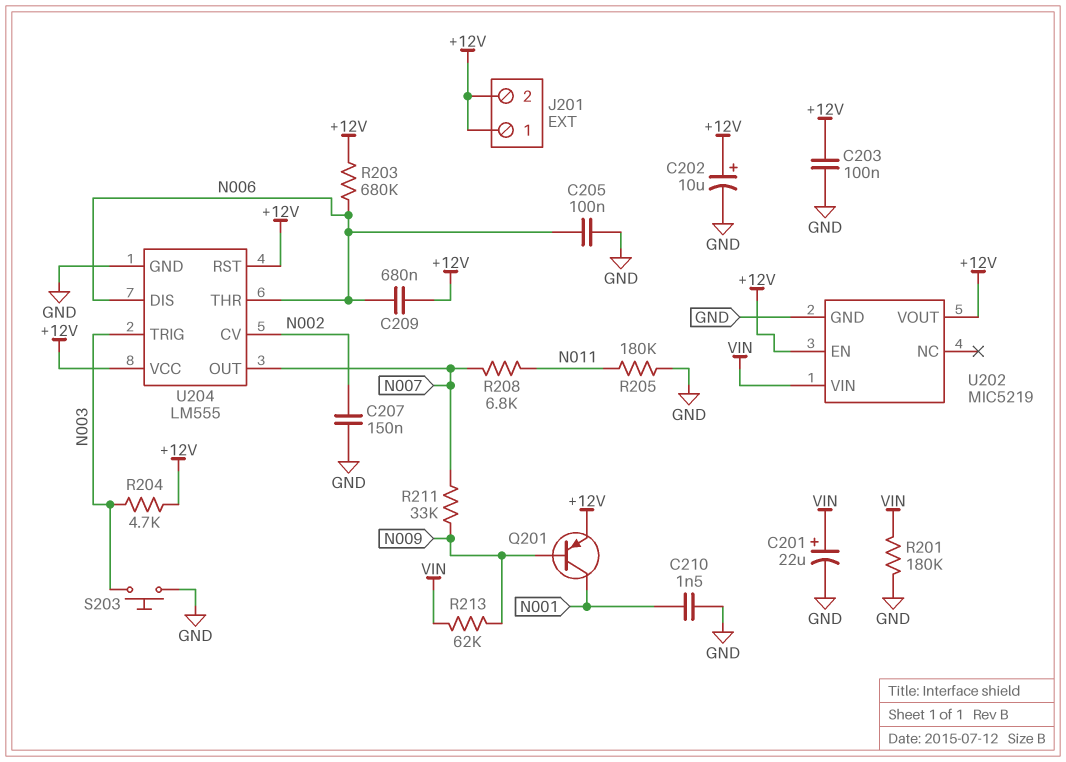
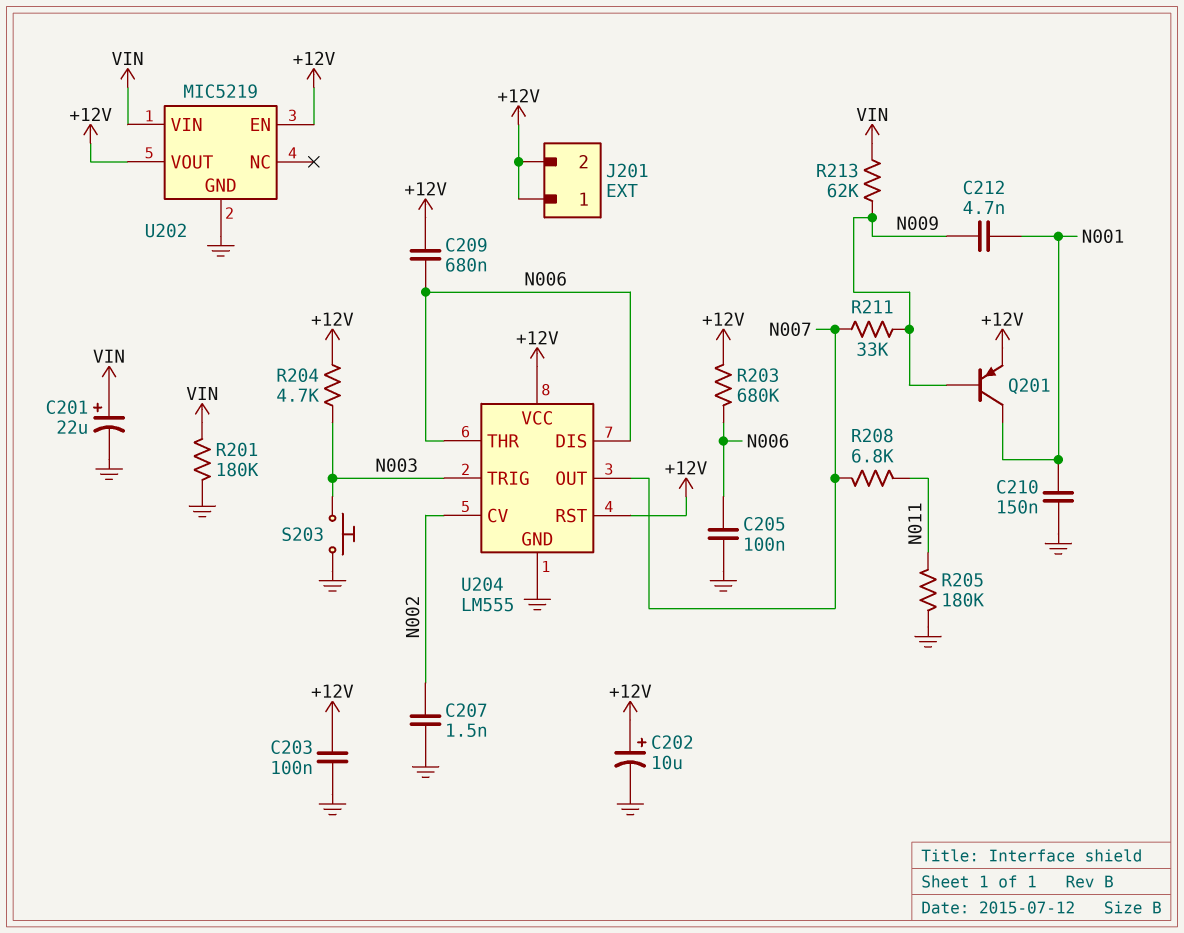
C207: 150nF (GND, N002) -> 1.5nF (GND, N002)
C210: 1.5nF (GND, N001) -> 150nF (GND, N001)
C212: none -> 4.7nF (N001, N009)

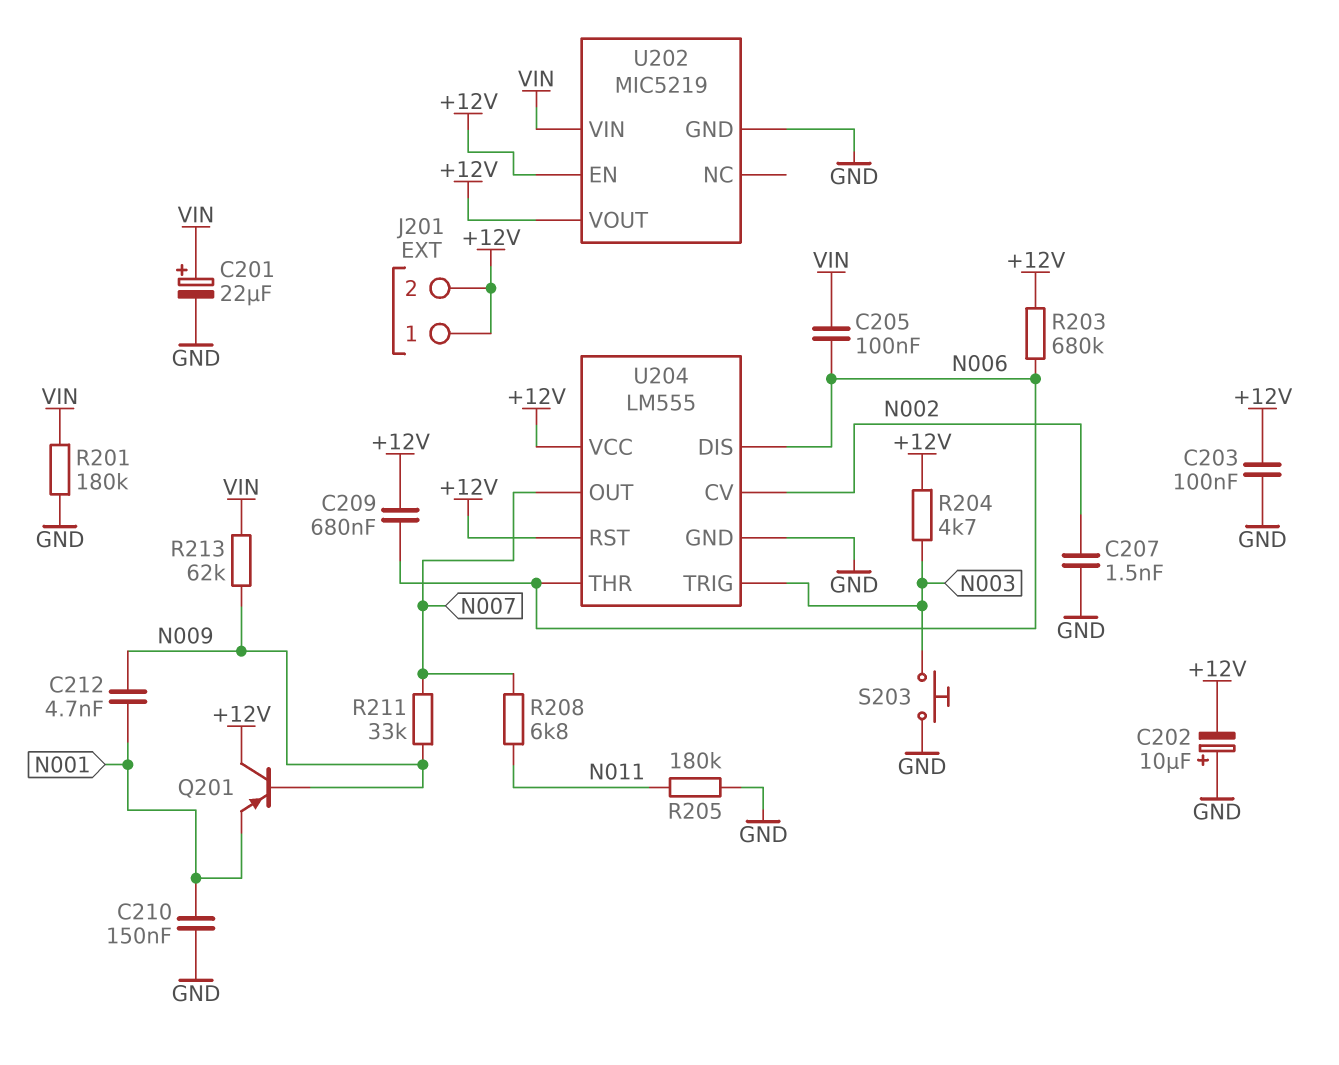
C202: 10uF (plus +12V, minus GND) -> 10uF (plus GND, minus +12V)
C205: 100nF (GND, N006) -> 100nF (N006, VIN)
Q201: PNP (B N009, C N001, E +12V) -> PNP (B N009, C +12V, E N001)

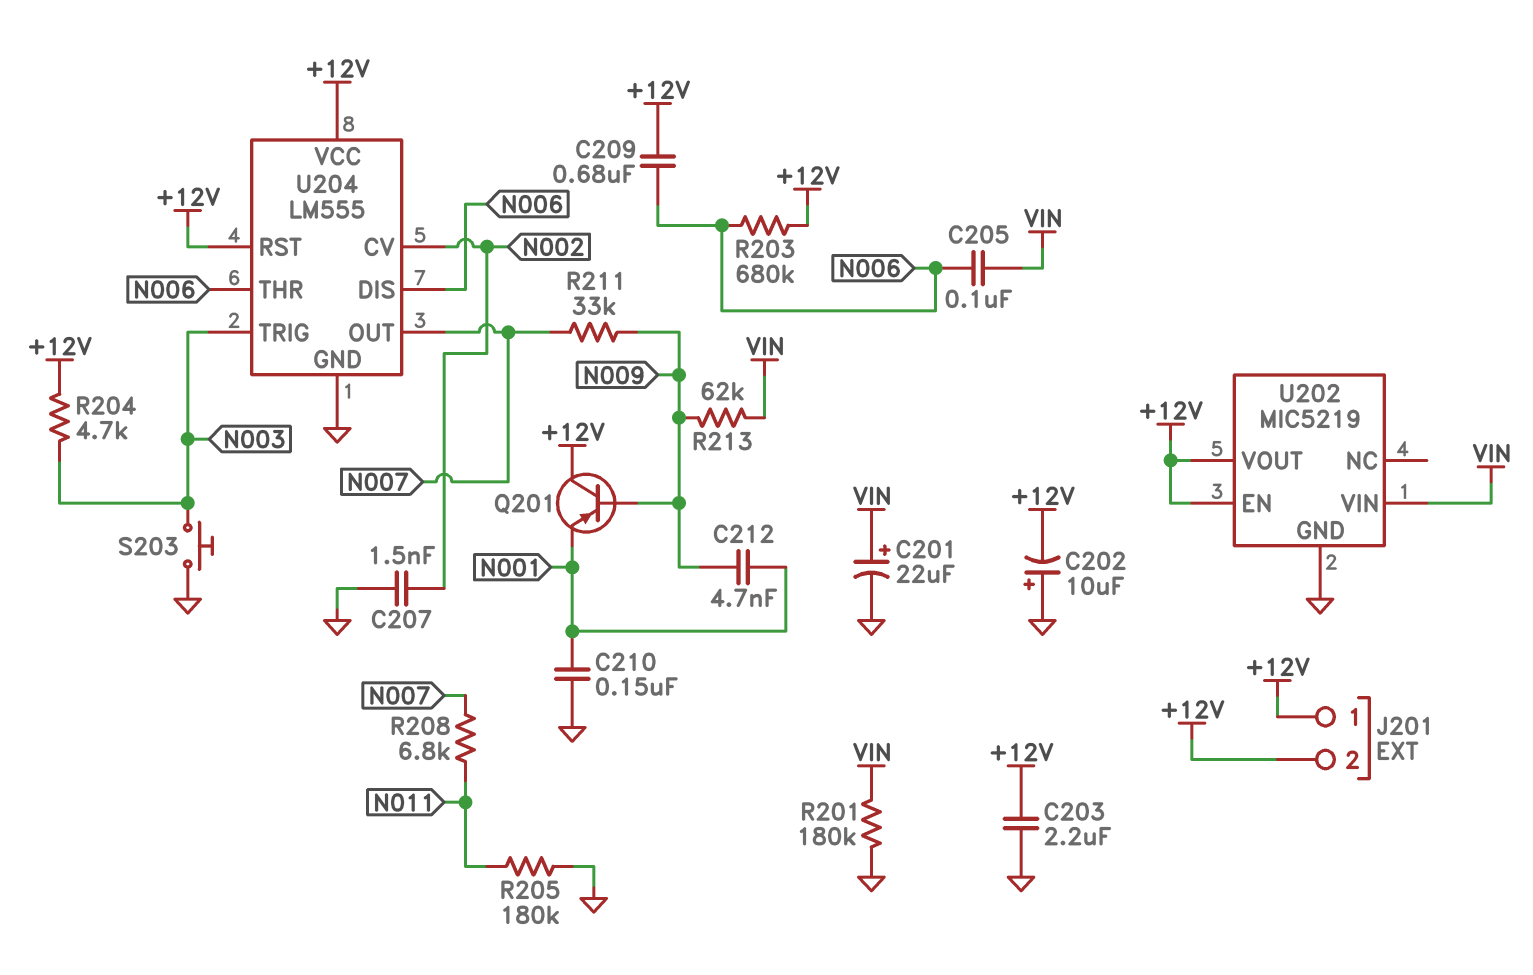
C203: 100nF (+12V, GND) -> 2.2uF (+12V, GND)

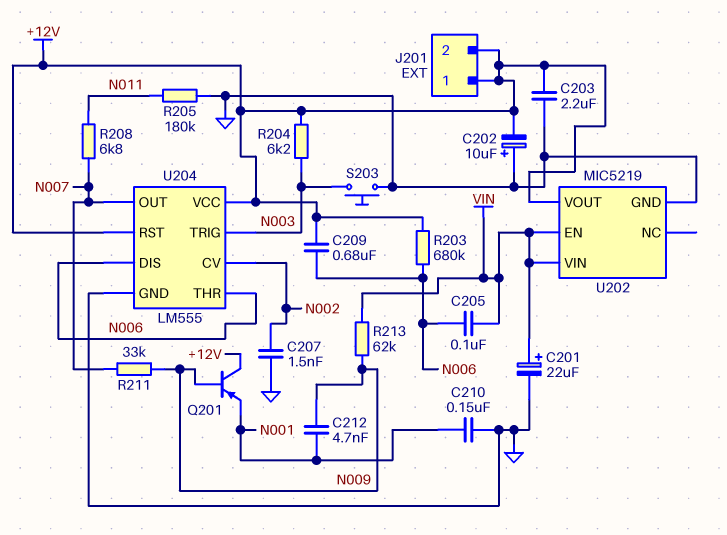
R201: 180k (GND, VIN) -> none
R204: 4.7k (+12V, N003) -> 6.2k (+12V, N003)
U202 pin EN: +12V -> VIN

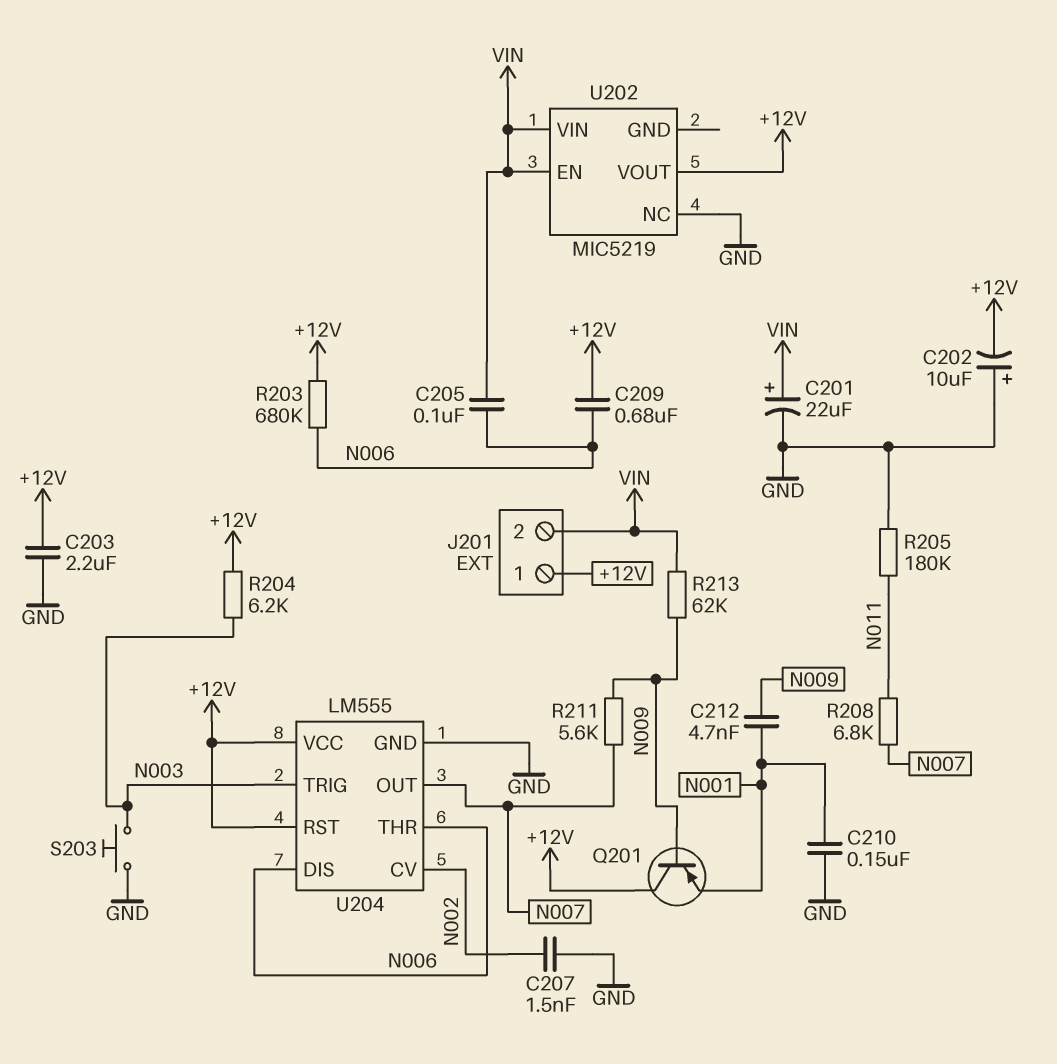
J201 pin 2: +12V -> VIN
R211: 33k (N007, N009) -> 5.6k (N007, N009)
U202 pin GND: GND -> none
U202 pin NC: none -> GND

